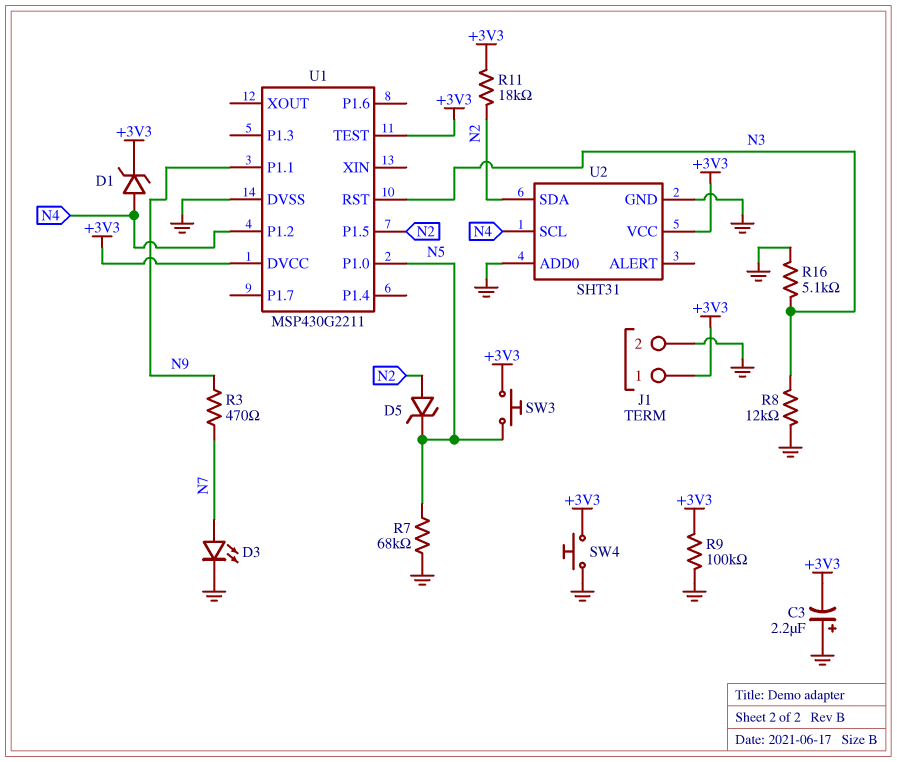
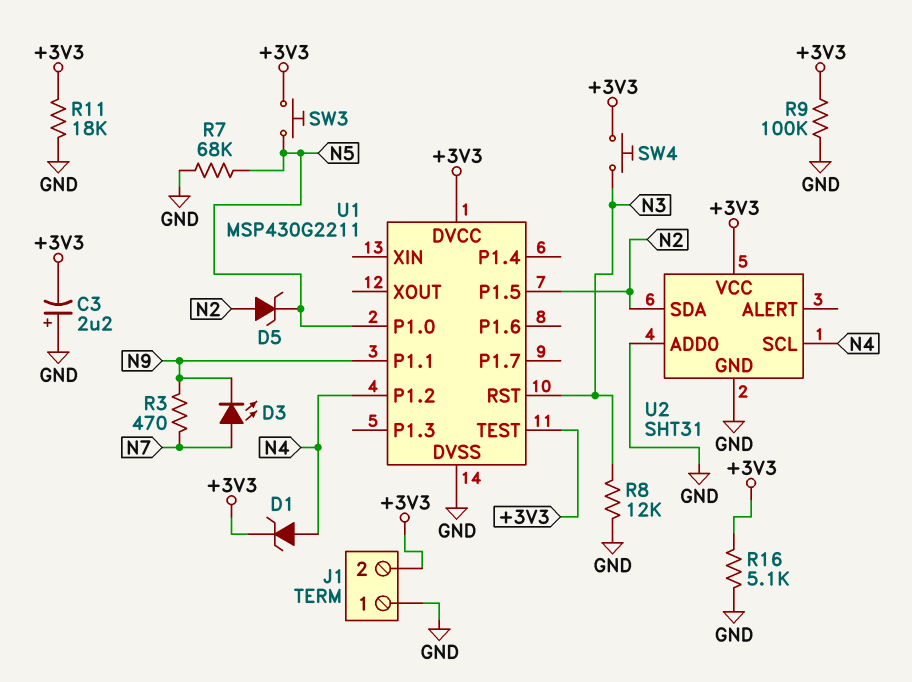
D3: LED (A N7, K GND) -> LED (A N7, K N9)
J1 pin 1: +3V3 -> GND
J1 pin 2: GND -> +3V3
R11: 18k (+3V3, N2) -> 18k (+3V3, GND)
R16: 5.1k (GND, N3) -> 5.1k (+3V3, GND)
SW4: button (+3V3, GND) -> button (+3V3, N3)

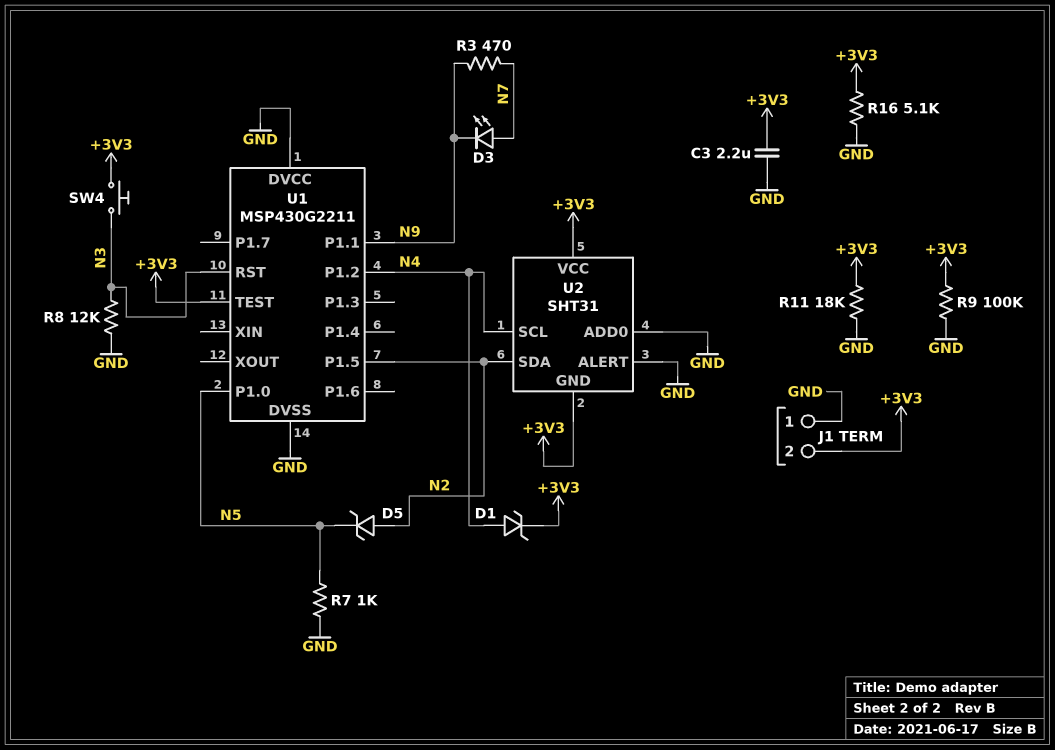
C3: 2.2uF (plus GND, minus +3V3) -> 2.2uF (+3V3, GND)
R7: 68k (GND, N5) -> 1k (GND, N5)
SW3: button (+3V3, N5) -> none
U1 pin DVCC: +3V3 -> GND
U2 pin ALERT: none -> GND
U2 pin GND: GND -> +3V3

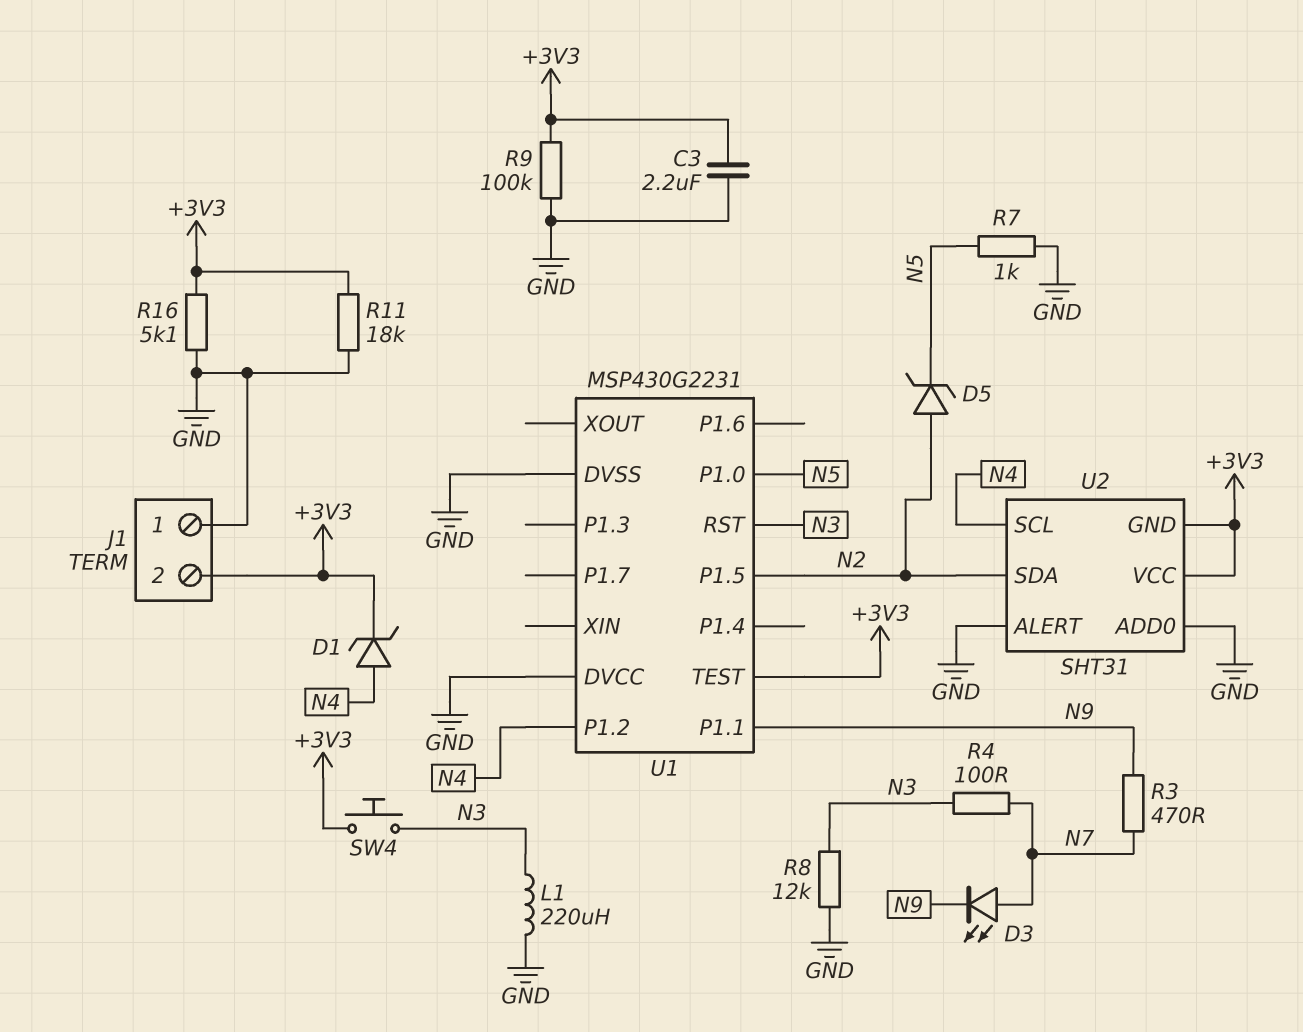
L1: none -> 220uH (GND, N3)
R4: none -> 100 (N3, N7)
U1: MSP430G2211 -> MSP430G2231

